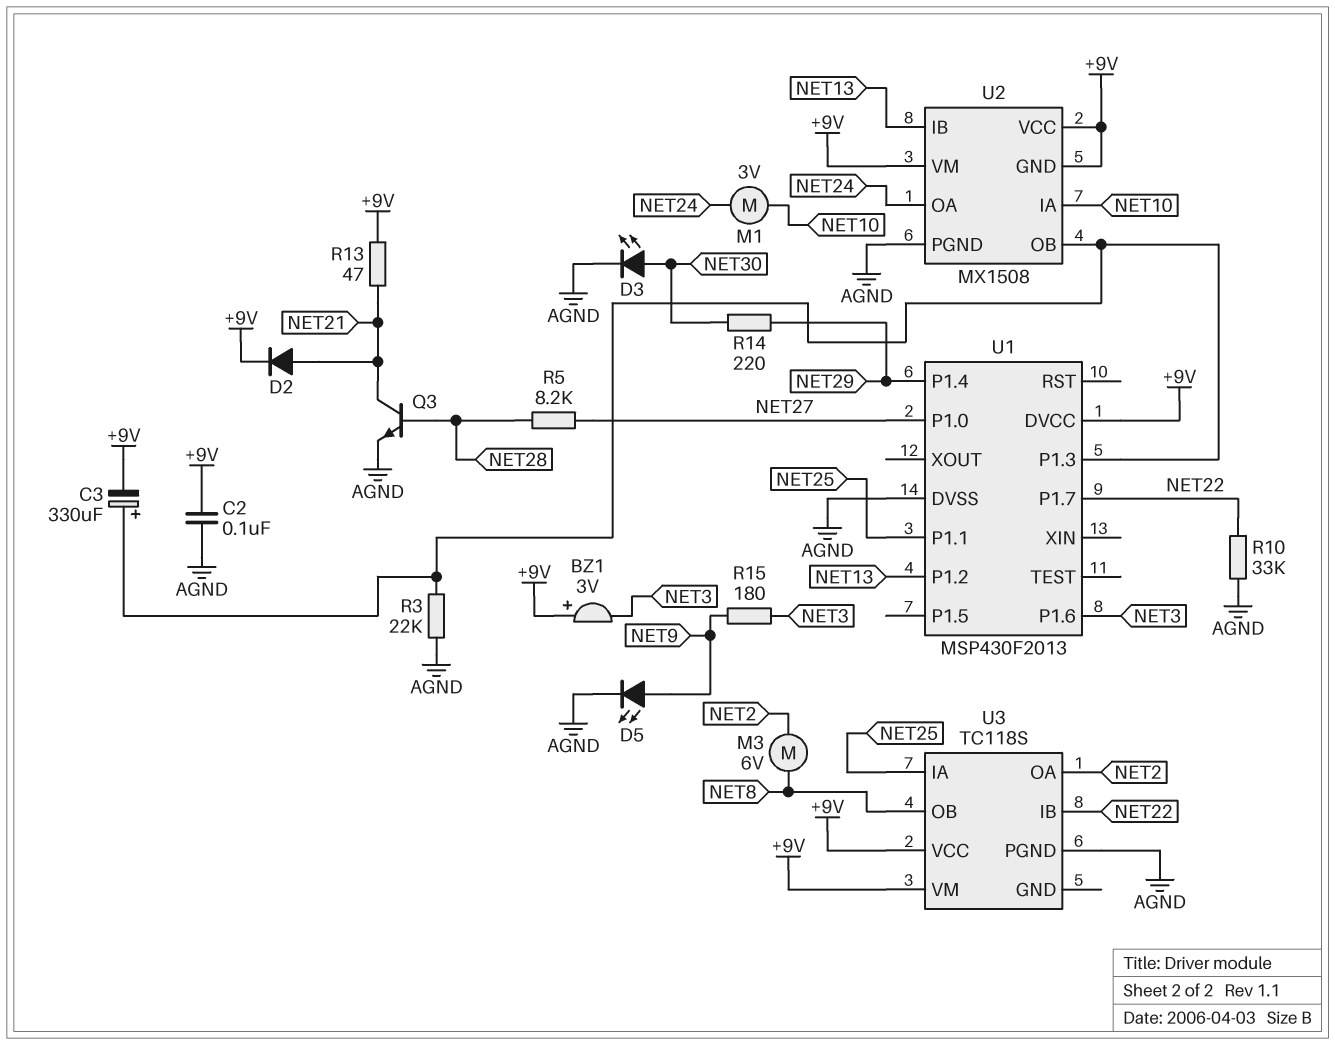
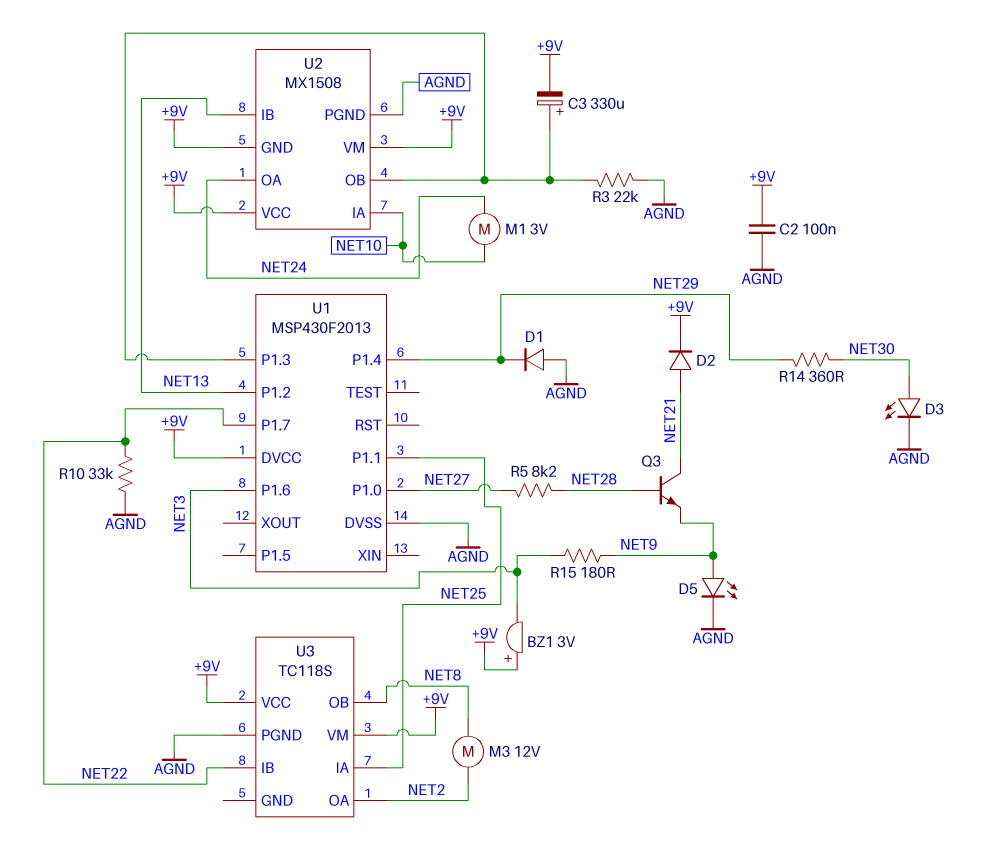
D1: none -> diode (A AGND, K NET29)
M3: motor 6V (NET2, NET8) -> motor 12V (NET2, NET8)
Q3: NPN (B NET28, C NET21, E AGND) -> NPN (B NET28, C NET21, E NET9)
R13: 47 (+9V, NET21) -> none
R14: 220 (NET29, NET30) -> 360 (NET29, NET30)

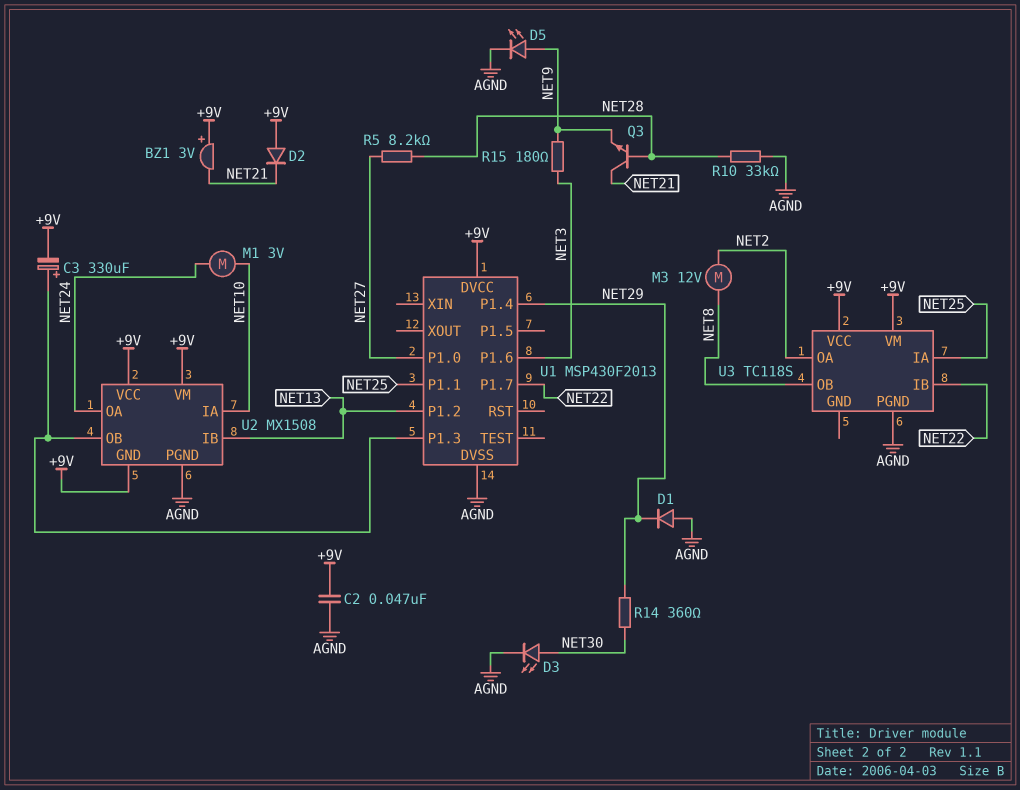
BZ1: buzzer 3V (plus +9V, minus NET3) -> buzzer 3V (plus +9V, minus NET21)
C2: 100nF (+9V, AGND) -> 47nF (+9V, AGND)
D2: diode (A NET21, K +9V) -> diode (A +9V, K NET21)
R3: 22k (AGND, U1/P1.3) -> none
R10: 33k (AGND, NET22) -> 33k (AGND, NET28)

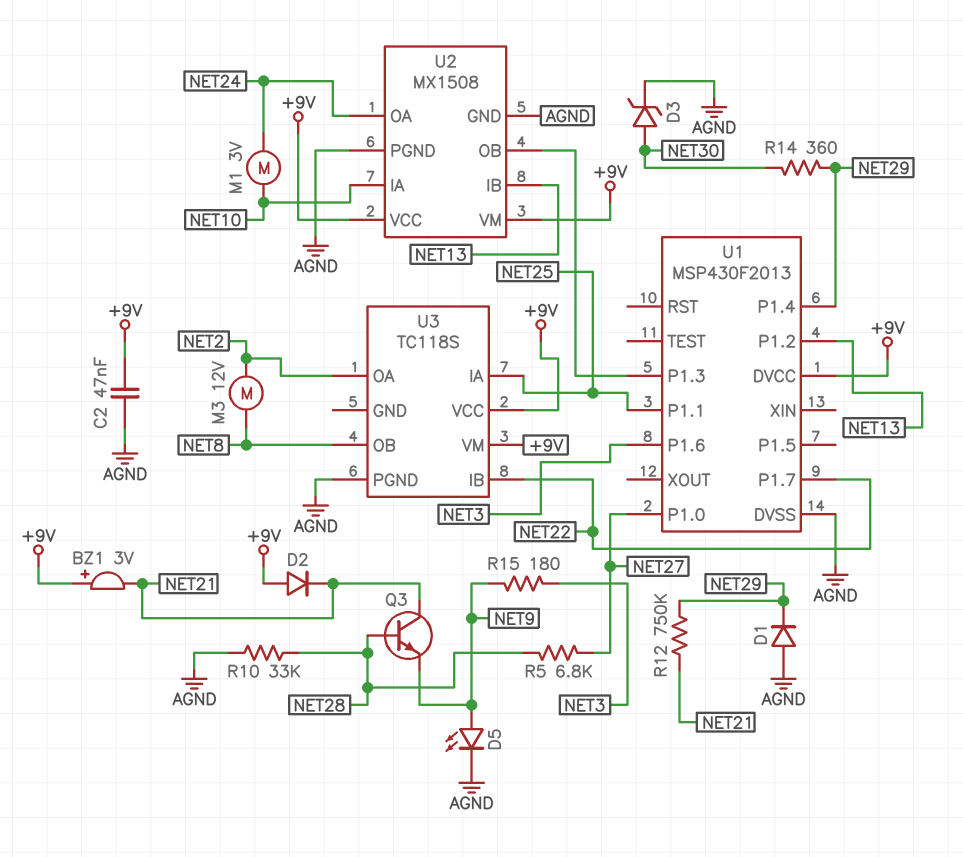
C3: 330uF (plus U1/P1.3, minus +9V) -> none
D3: LED (A NET30, K AGND) -> zener (A NET30, K AGND)
R5: 8.2k (NET27, NET28) -> 6.8k (NET27, NET28)
R12: none -> 750k (NET21, NET29)
U2 pin GND: +9V -> AGND

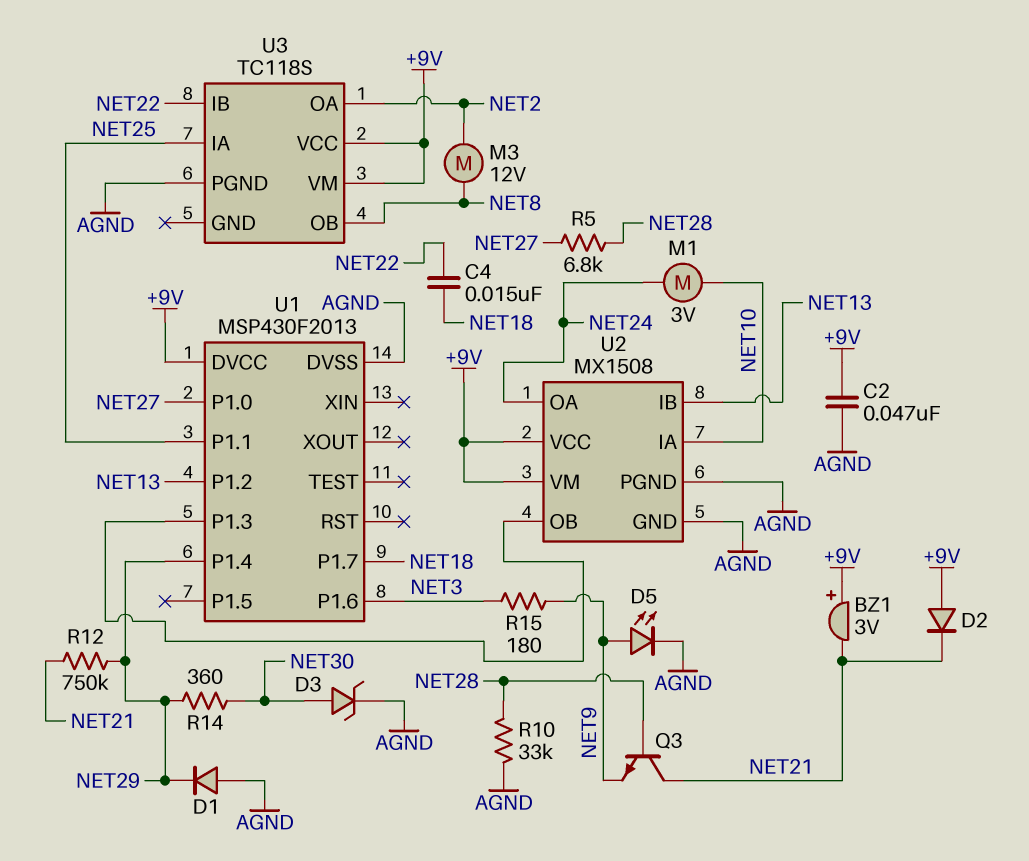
C4: none -> 15nF (NET18, NET22)
U1 pin P1.7: NET22 -> NET18

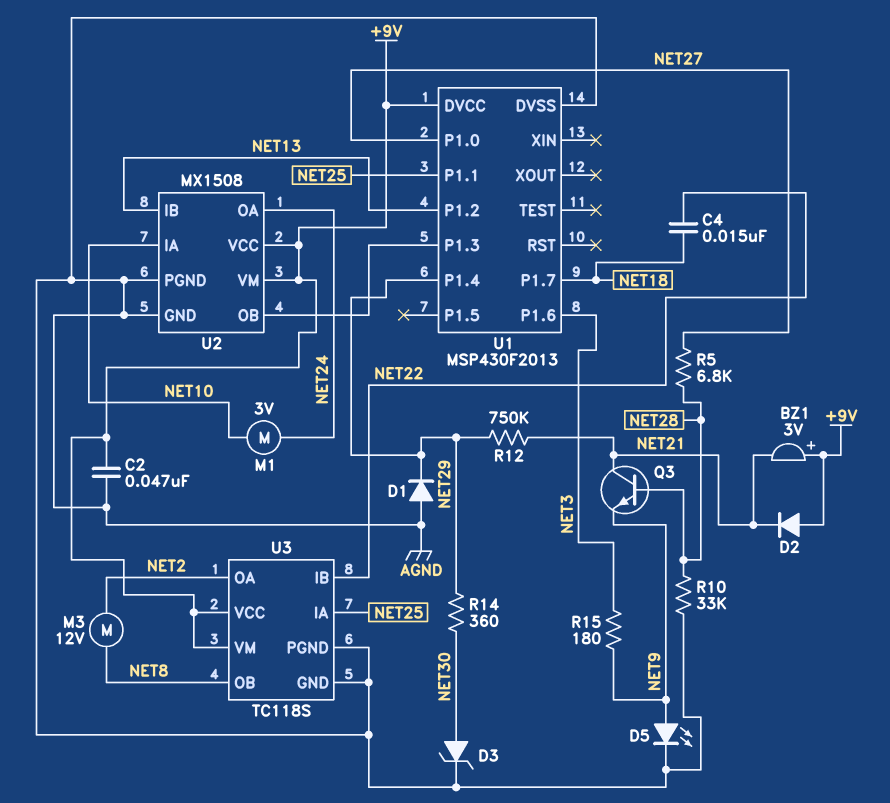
U3 pin GND: none -> AGND

